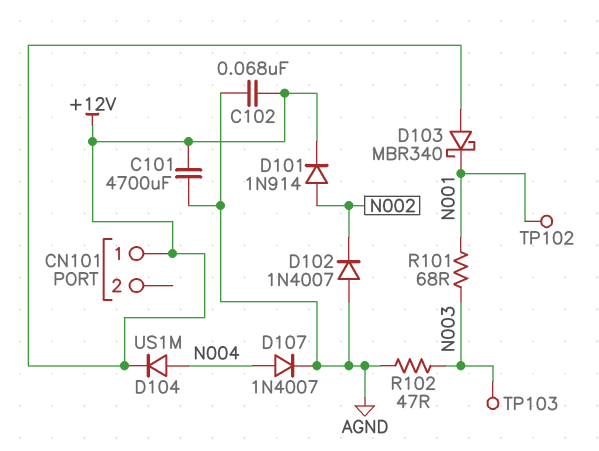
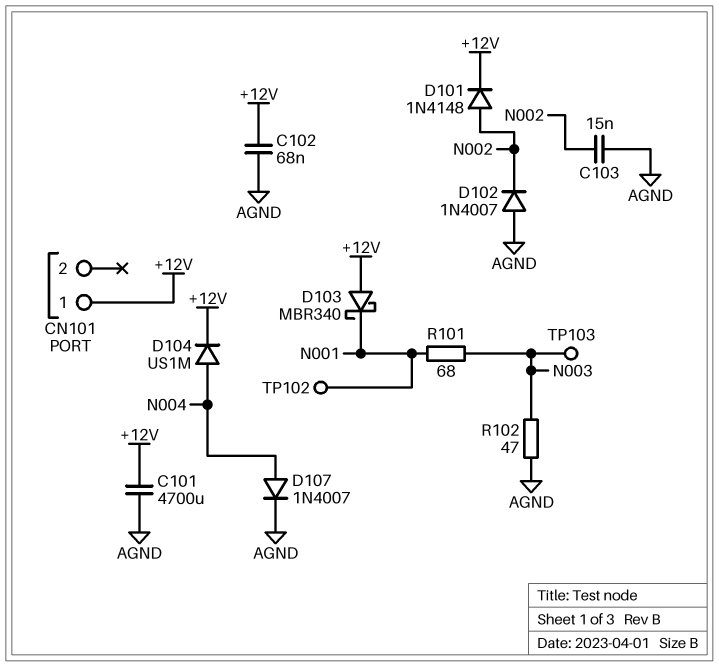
C103: none -> 15nF (AGND, N002)
D101: diode 1N914 (A N002, K +12V) -> diode 1N4148 (A N002, K +12V)

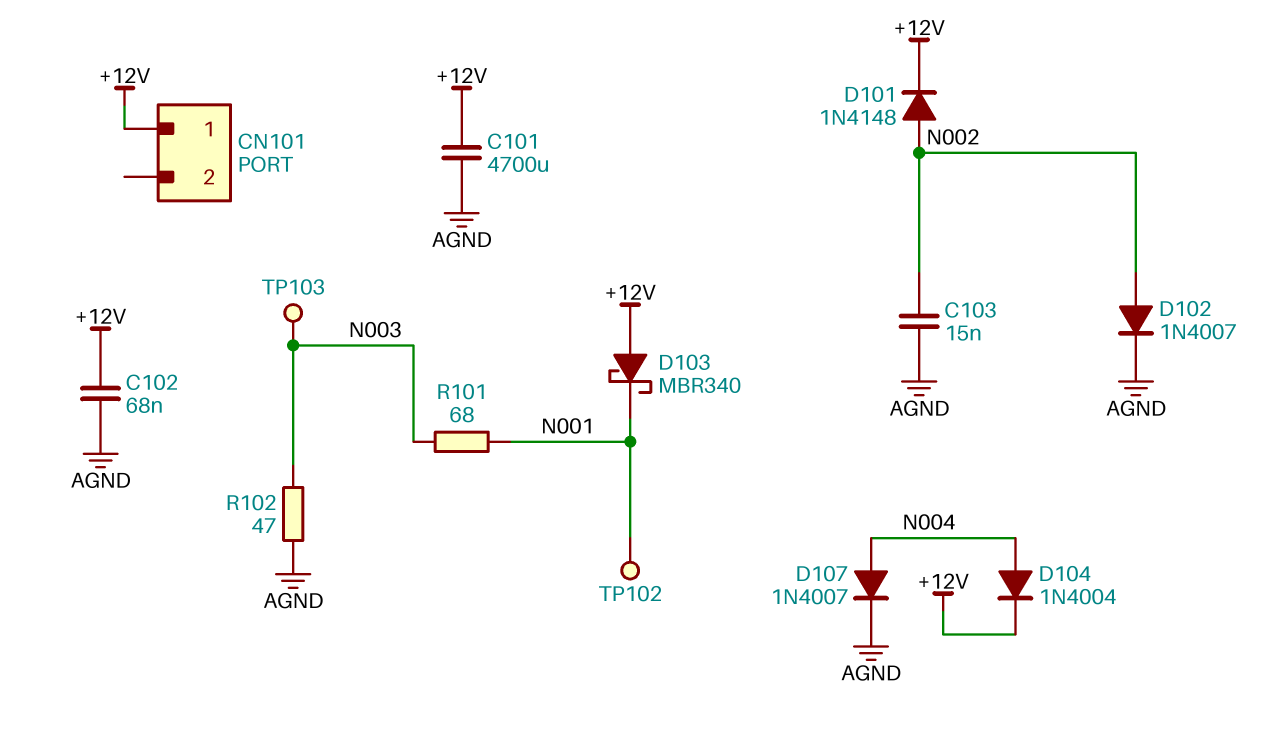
D102: diode 1N4007 (A AGND, K N002) -> diode 1N4007 (A N002, K AGND)
D104: diode US1M (A N004, K +12V) -> diode 1N4004 (A N004, K +12V)

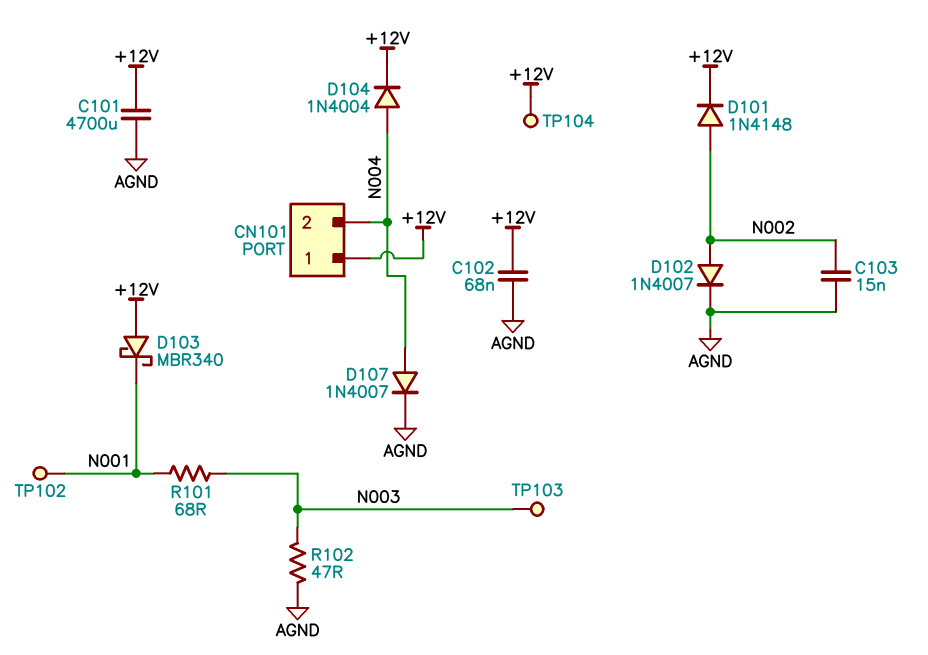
CN101 pin 2: none -> N004
TP104: none -> test point (+12V)

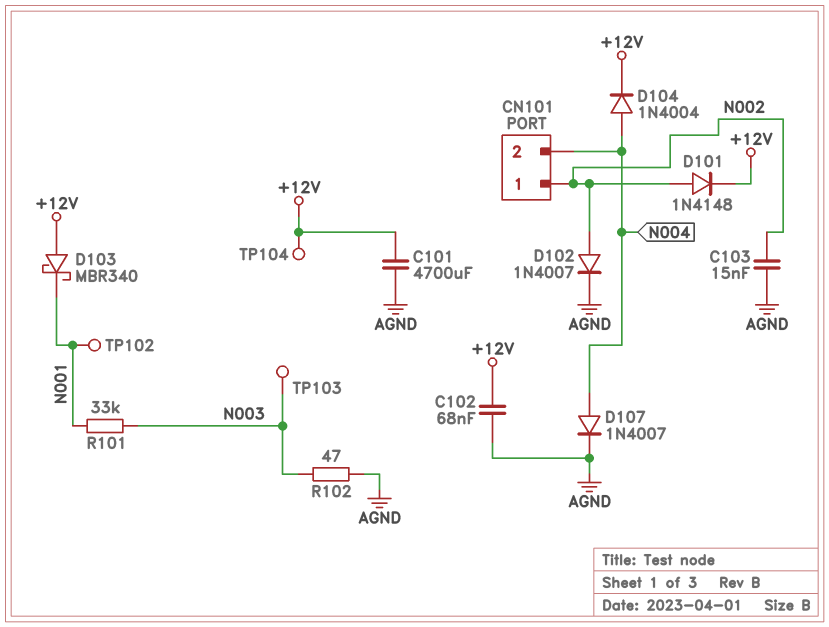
CN101 pin 1: +12V -> N002
R101: 68 (N001, N003) -> 33k (N001, N003)

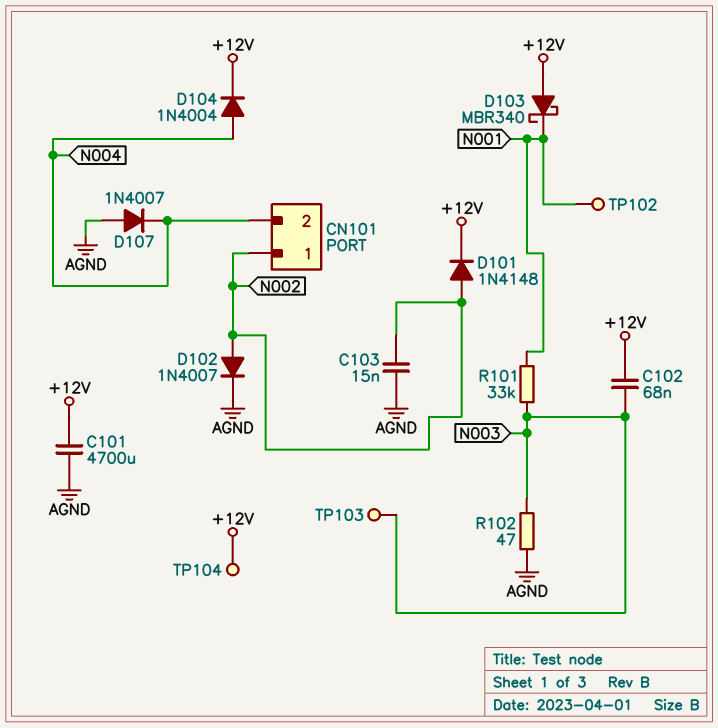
C102: 68nF (+12V, AGND) -> 68nF (+12V, N003)
D107: diode 1N4007 (A N004, K AGND) -> diode 1N4007 (A AGND, K N004)

